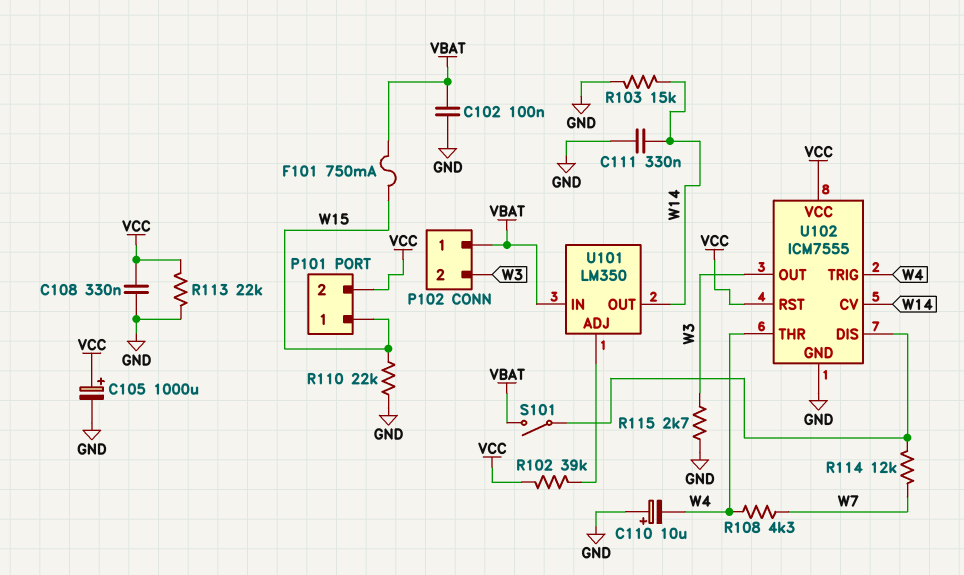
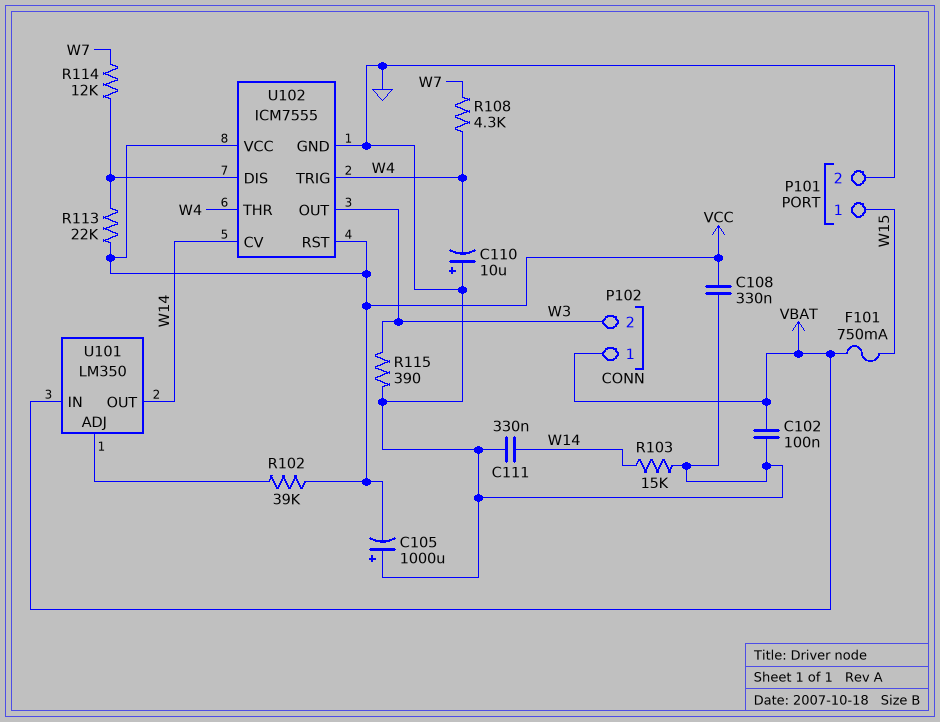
C105: 1000uF (plus VCC, minus GND) -> 1000uF (plus GND, minus VCC)
P101 pin 2: VCC -> GND
R110: 22k (GND, W15) -> none
R113: 22k (GND, VCC) -> 22k (U102/DIS, VCC)
R115: 2.7k (GND, W3) -> 390 (GND, W3)
S101: switch (U102/DIS, VBAT) -> none

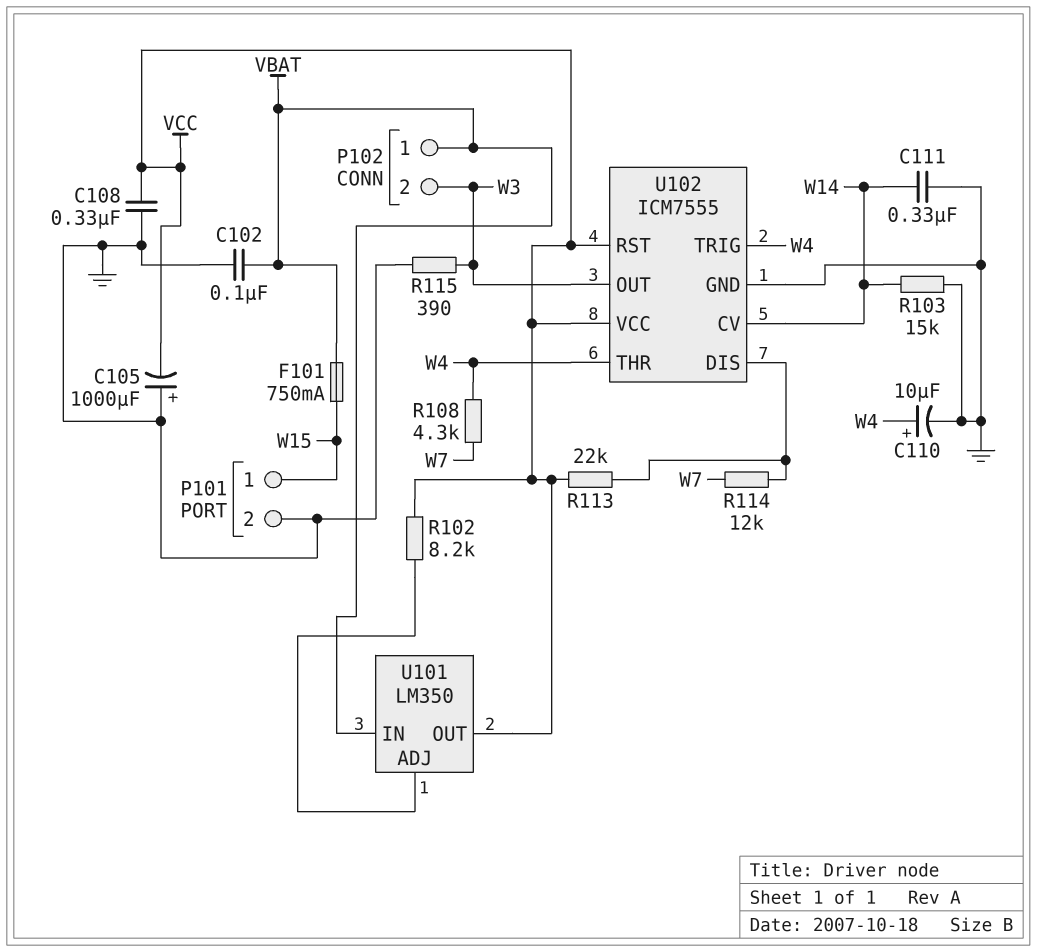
C110: 10uF (plus GND, minus W4) -> 10uF (plus W4, minus GND)
R102: 39k (U101/ADJ, VCC) -> 8.2k (U101/ADJ, VCC)
U101 pin OUT: W14 -> VCC

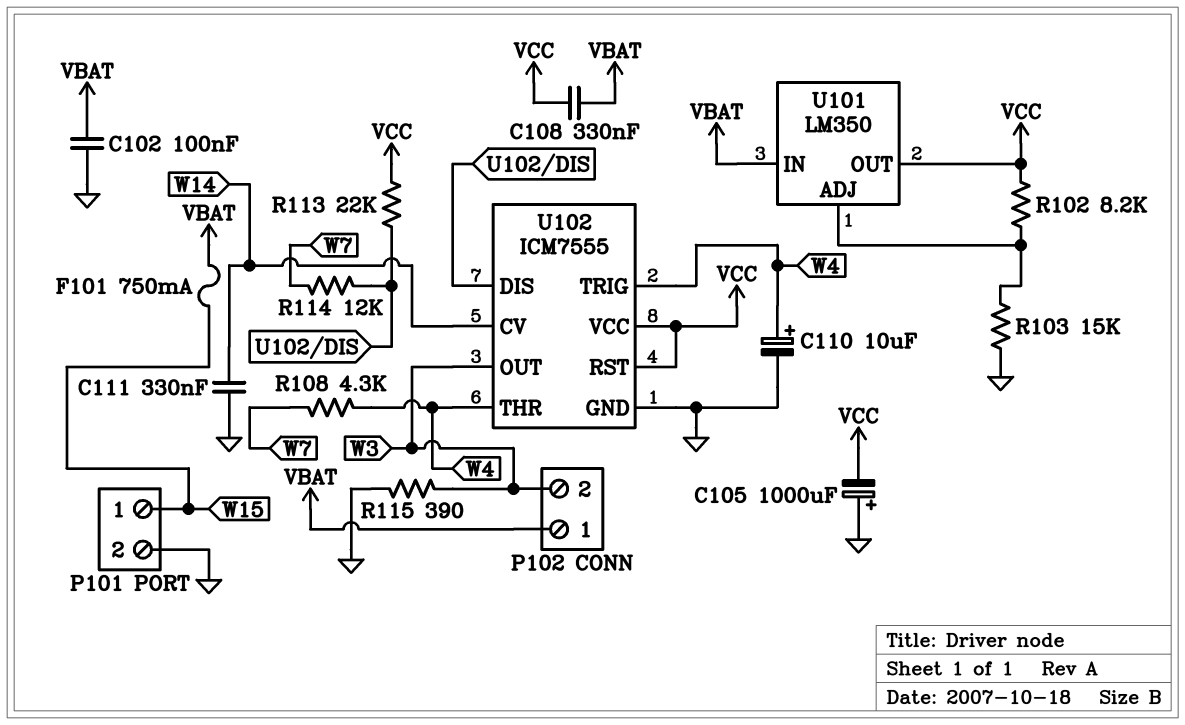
C108: 330nF (GND, VCC) -> 330nF (VBAT, VCC)
R103: 15k (GND, W14) -> 15k (GND, U101/ADJ)

